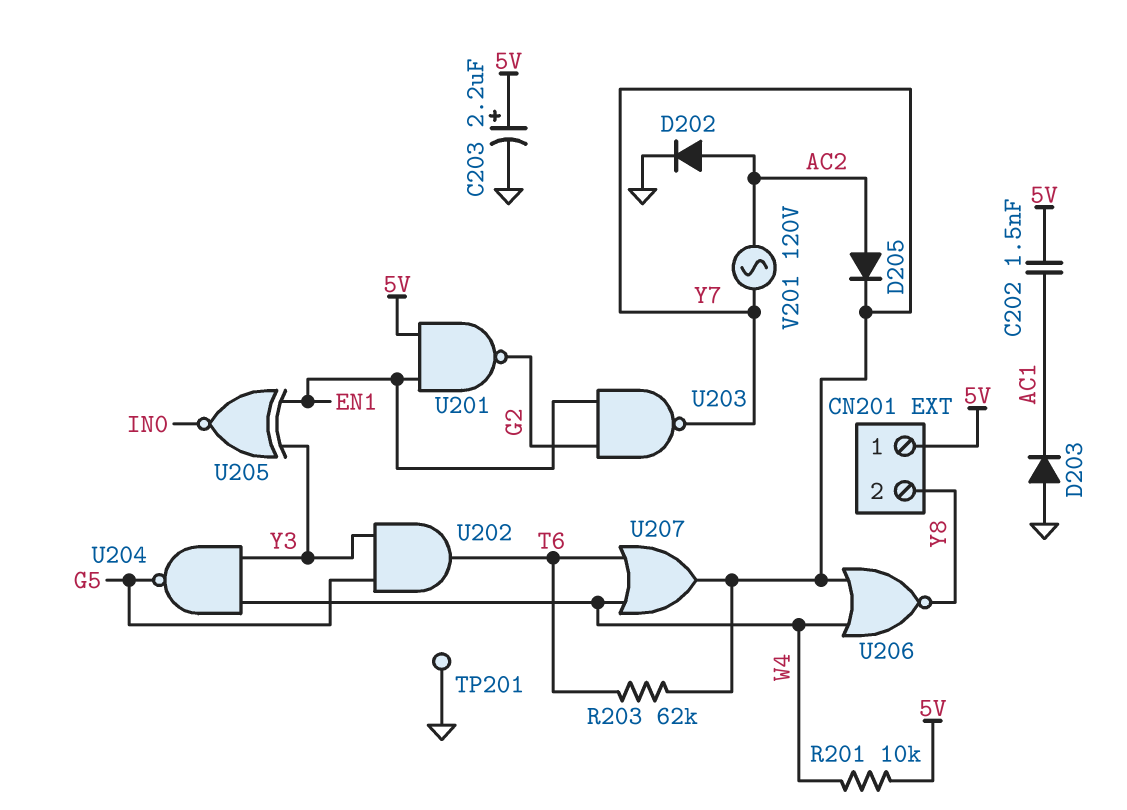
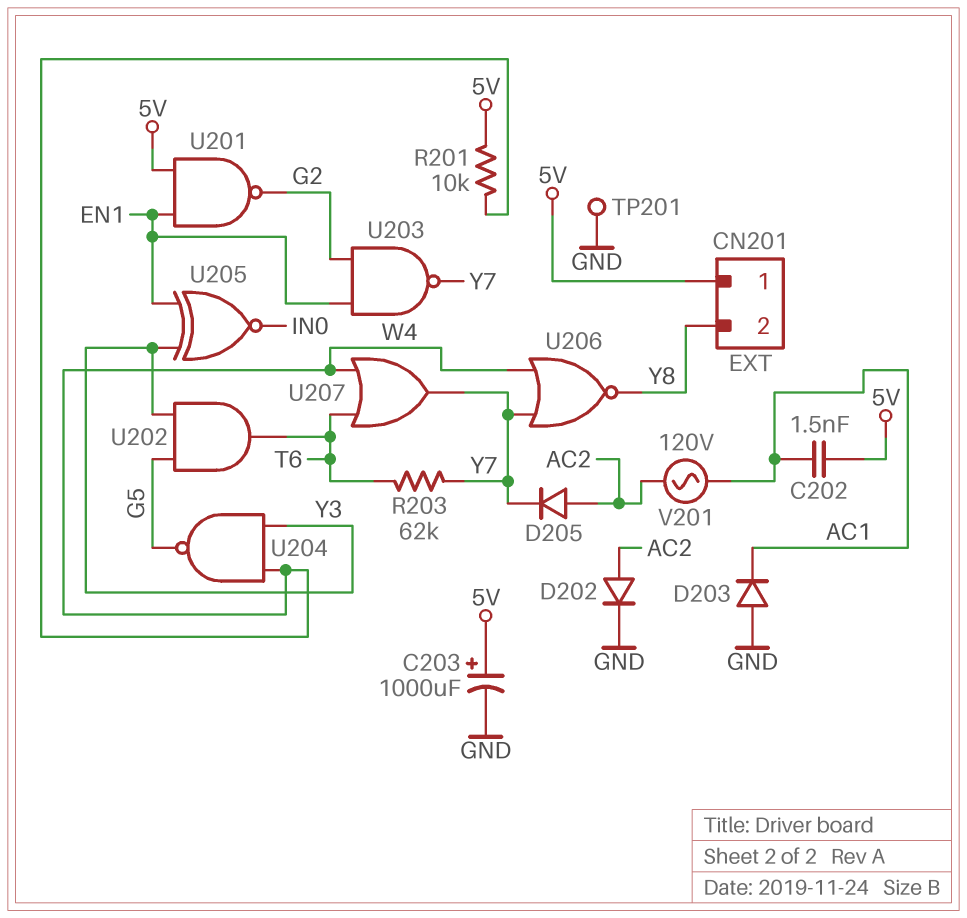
C203: 2.2uF (plus 5V, minus GND) -> 1000uF (plus 5V, minus GND)
V201: AC 120V (AC2, Y7) -> AC 120V (AC1, AC2)

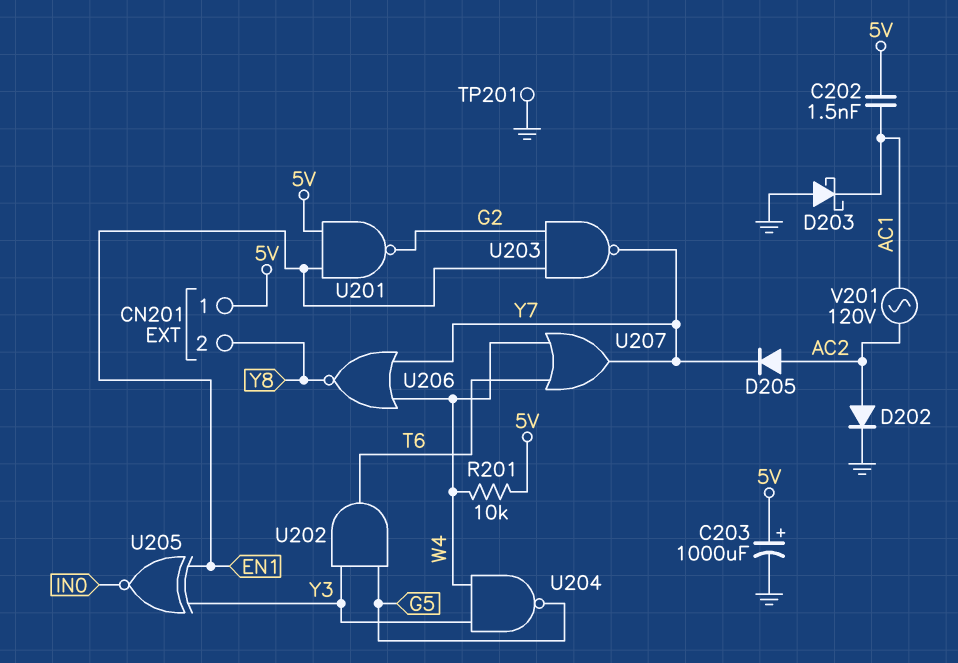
D203: diode (A GND, K AC1) -> schottky (A GND, K AC1)
R203: 62k (T6, Y7) -> none

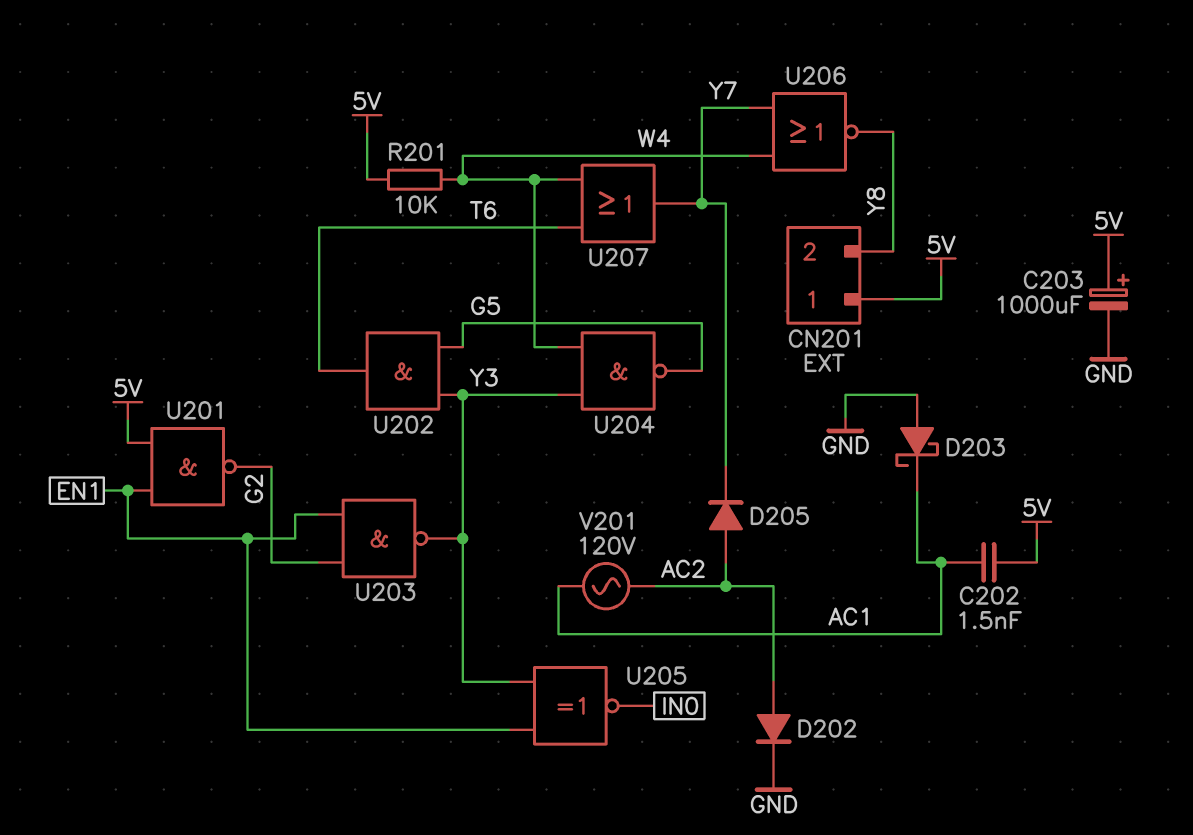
TP201: test point (GND) -> none
U203: NAND (in EN1, in G2, out Y7) -> NAND (in EN1, in G2, out Y3)

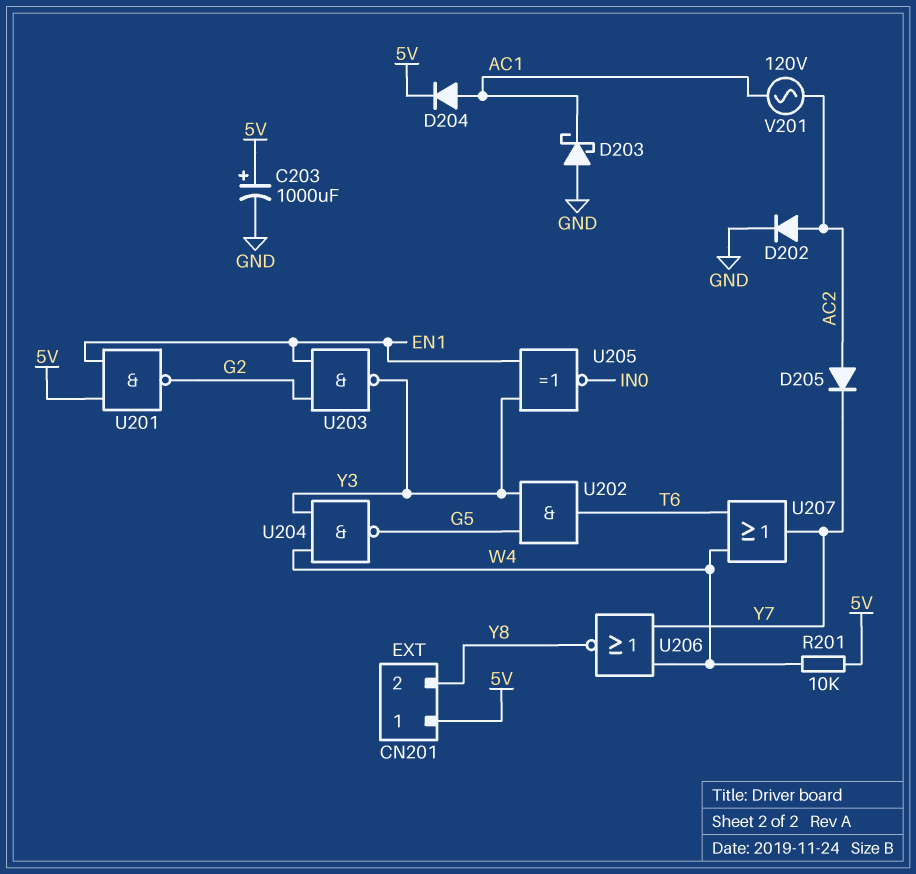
C202: 1.5nF (5V, AC1) -> none
D204: none -> diode (A AC1, K 5V)

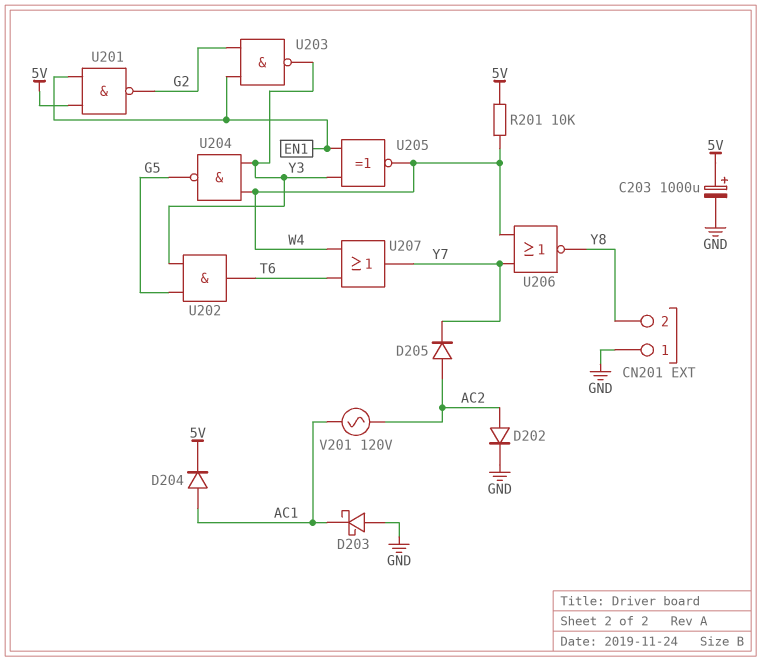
CN201 pin 1: 5V -> GND
U205: XNOR (in EN1, in Y3, out IN0) -> XNOR (in EN1, in Y3, out W4)

